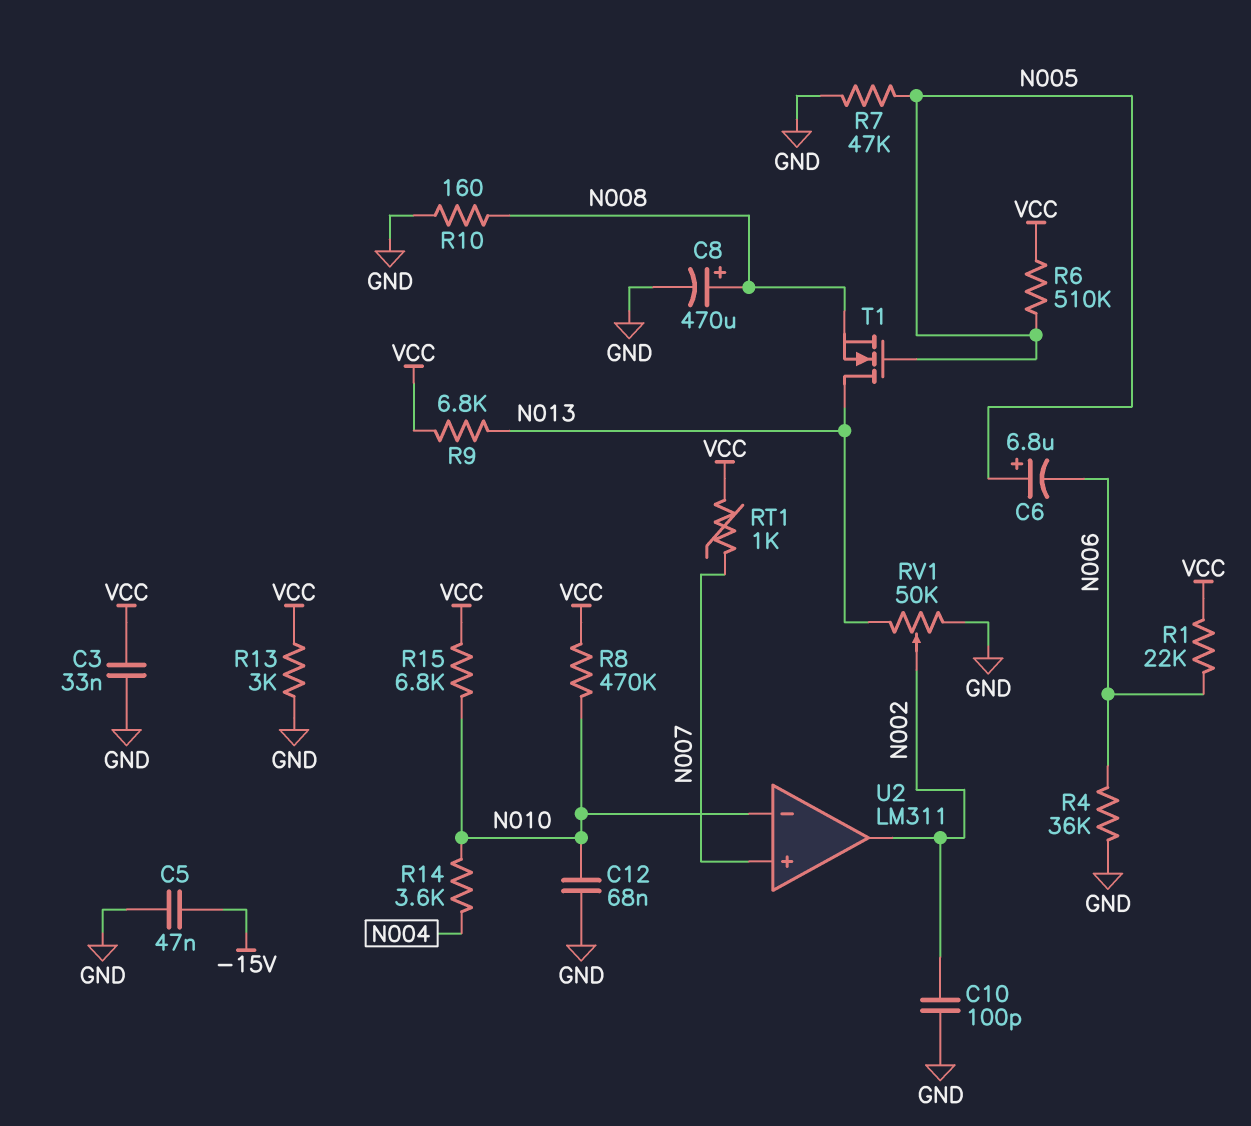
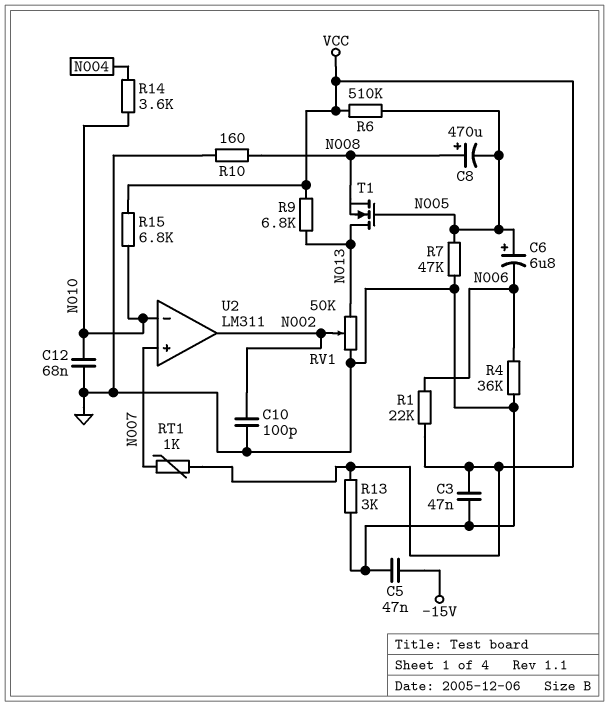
C3: 33nF (GND, VCC) -> 47nF (GND, VCC)
C8: 470uF (plus N008, minus GND) -> 470uF (plus N008, minus N005)
R8: 470k (N010, VCC) -> none

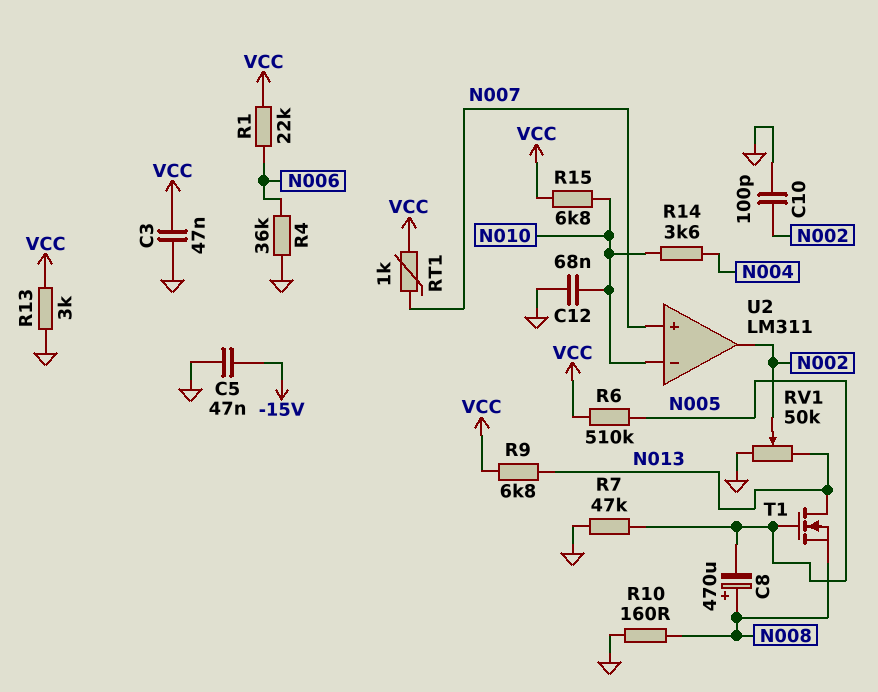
C6: 6.8uF (plus N005, minus N006) -> none

